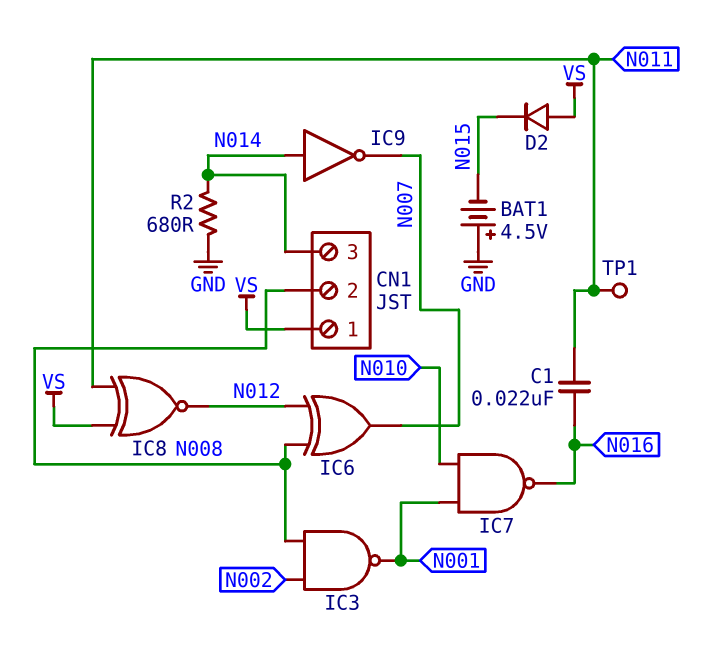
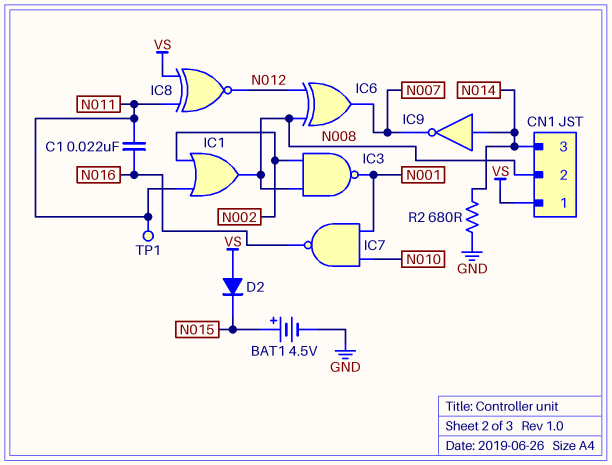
BAT1: 4.5V (plus GND, minus N015) -> 4.5V (plus N015, minus GND)
IC1: none -> OR (in N002, in N011, out N008)

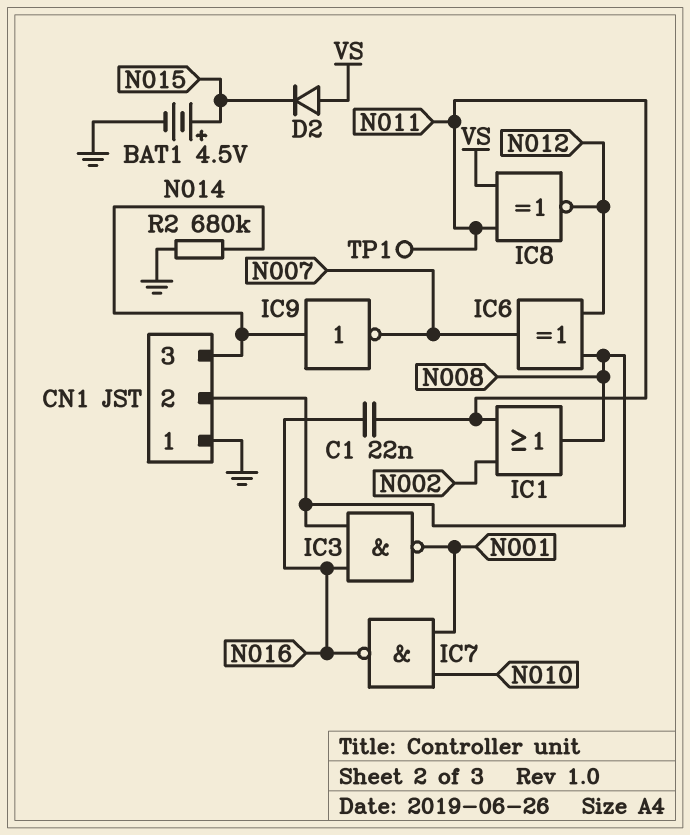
CN1 pin 1: VS -> GND
IC3: NAND (in N002, in N008, out N001) -> NAND (in N008, in N016, out N001)
R2: 680 (GND, N014) -> 680k (GND, N014)

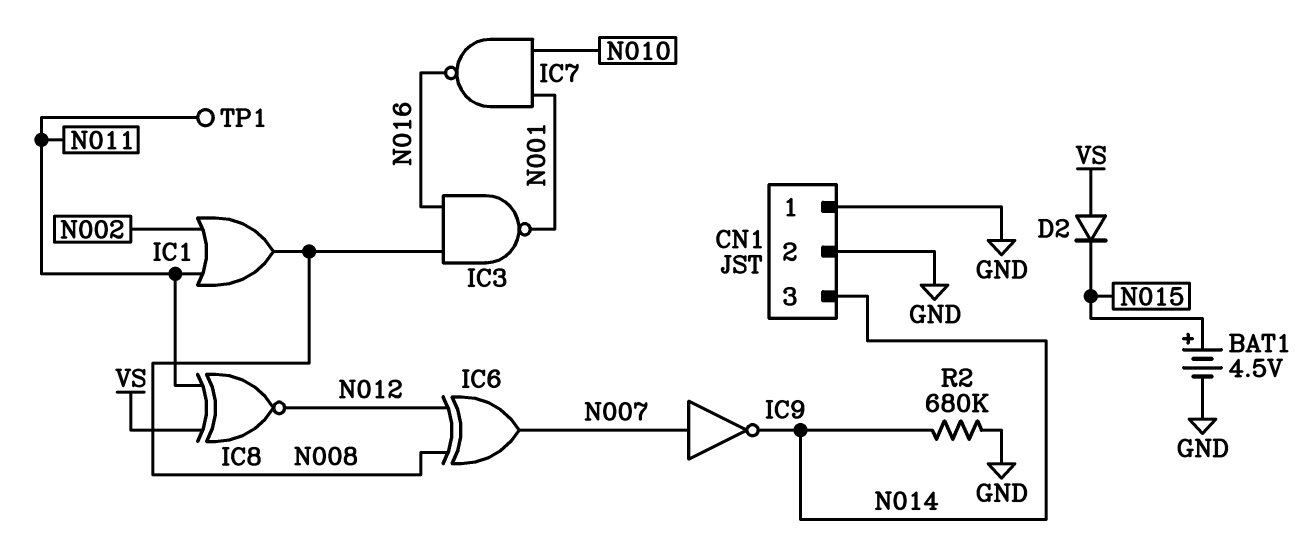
C1: 22nF (N011, N016) -> none
CN1 pin 2: N008 -> GND
IC9: NOT (in N014, out N007) -> NOT (in N007, out N014)

